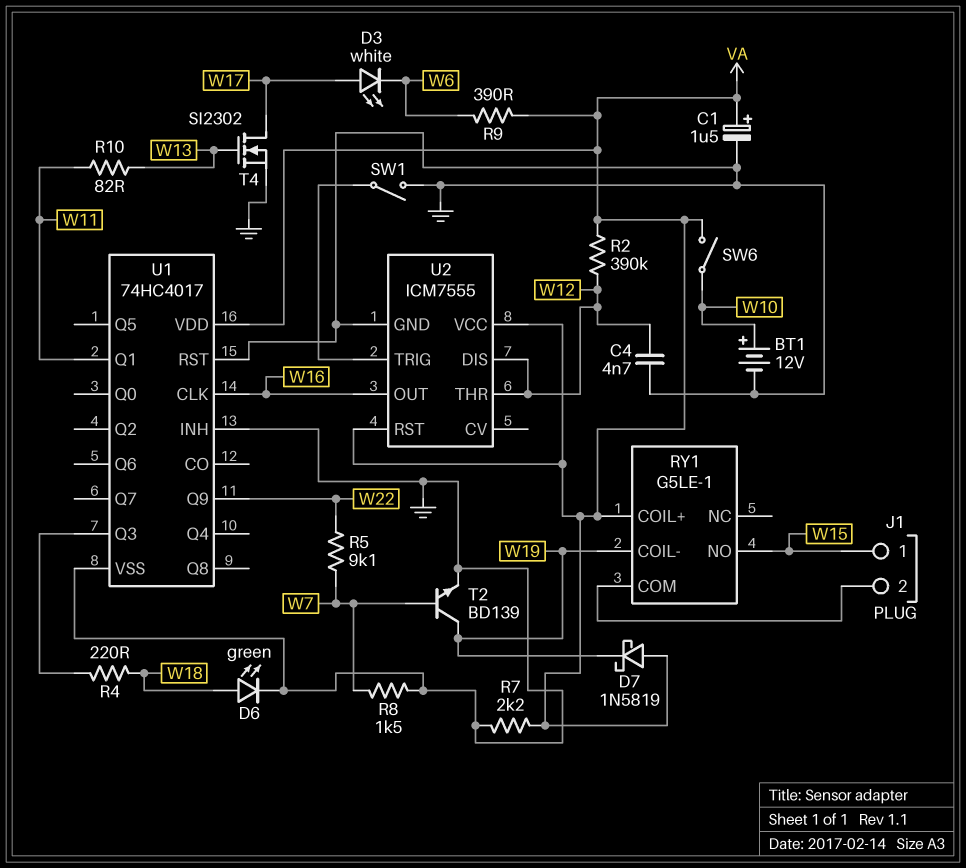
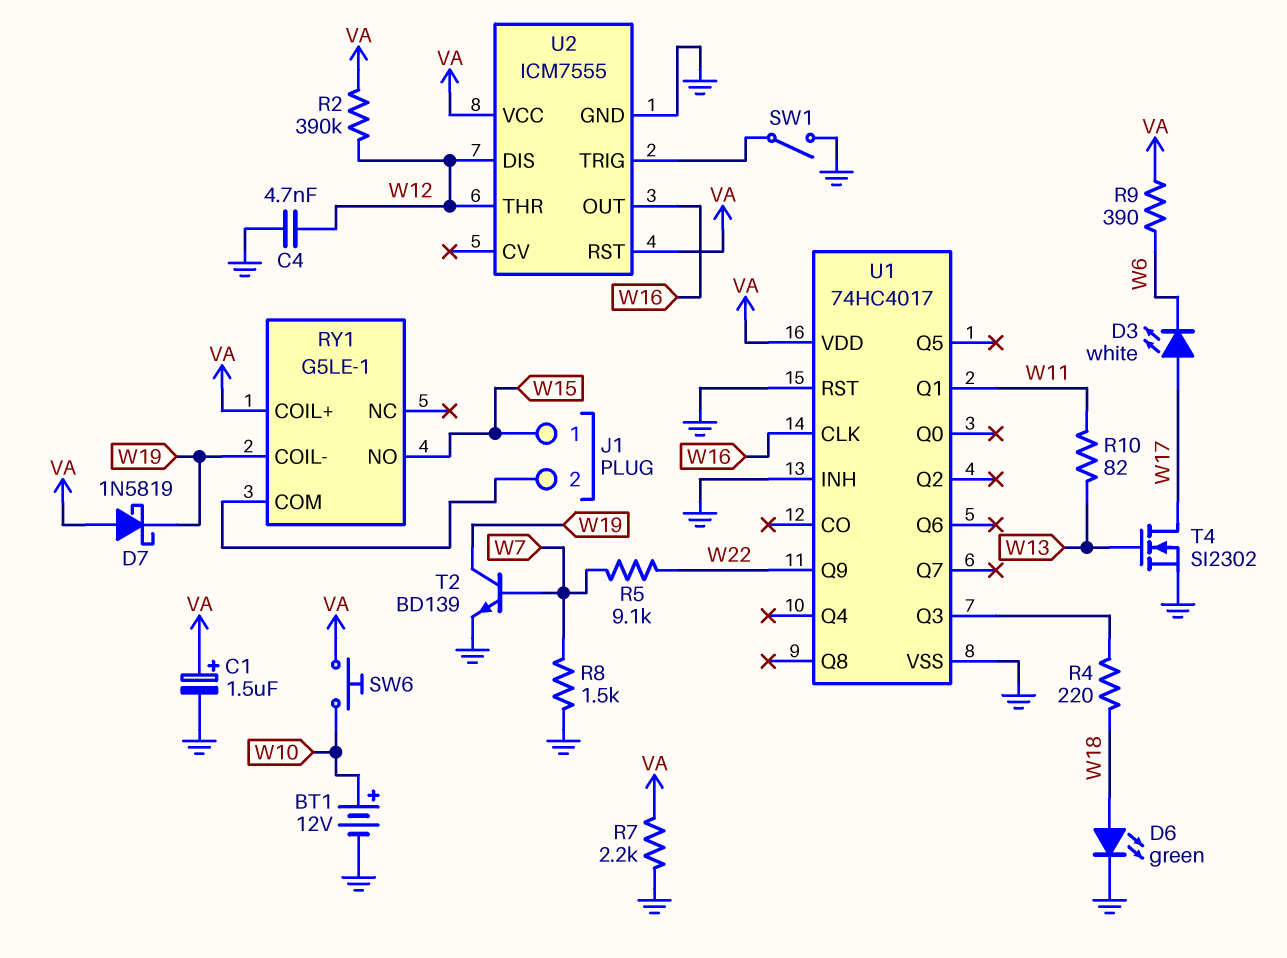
SW6: switch (VA, W10) -> button (VA, W10)

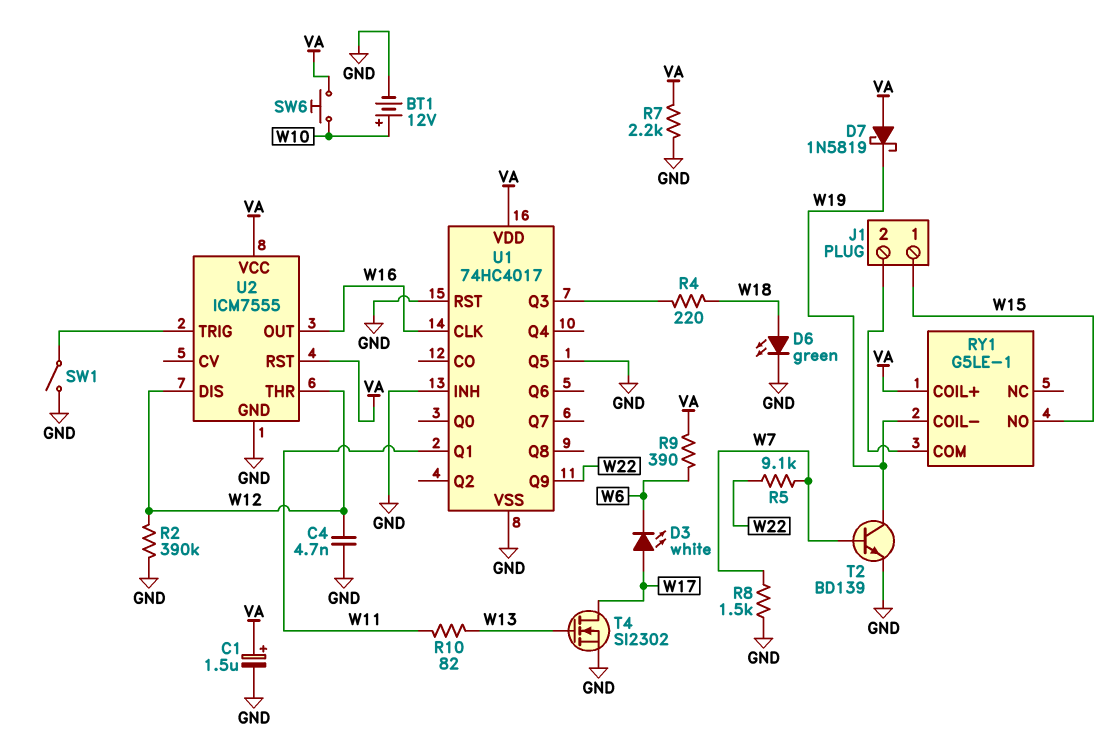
R2: 390k (VA, W12) -> 390k (GND, W12)
U1 pin Q5: none -> GND

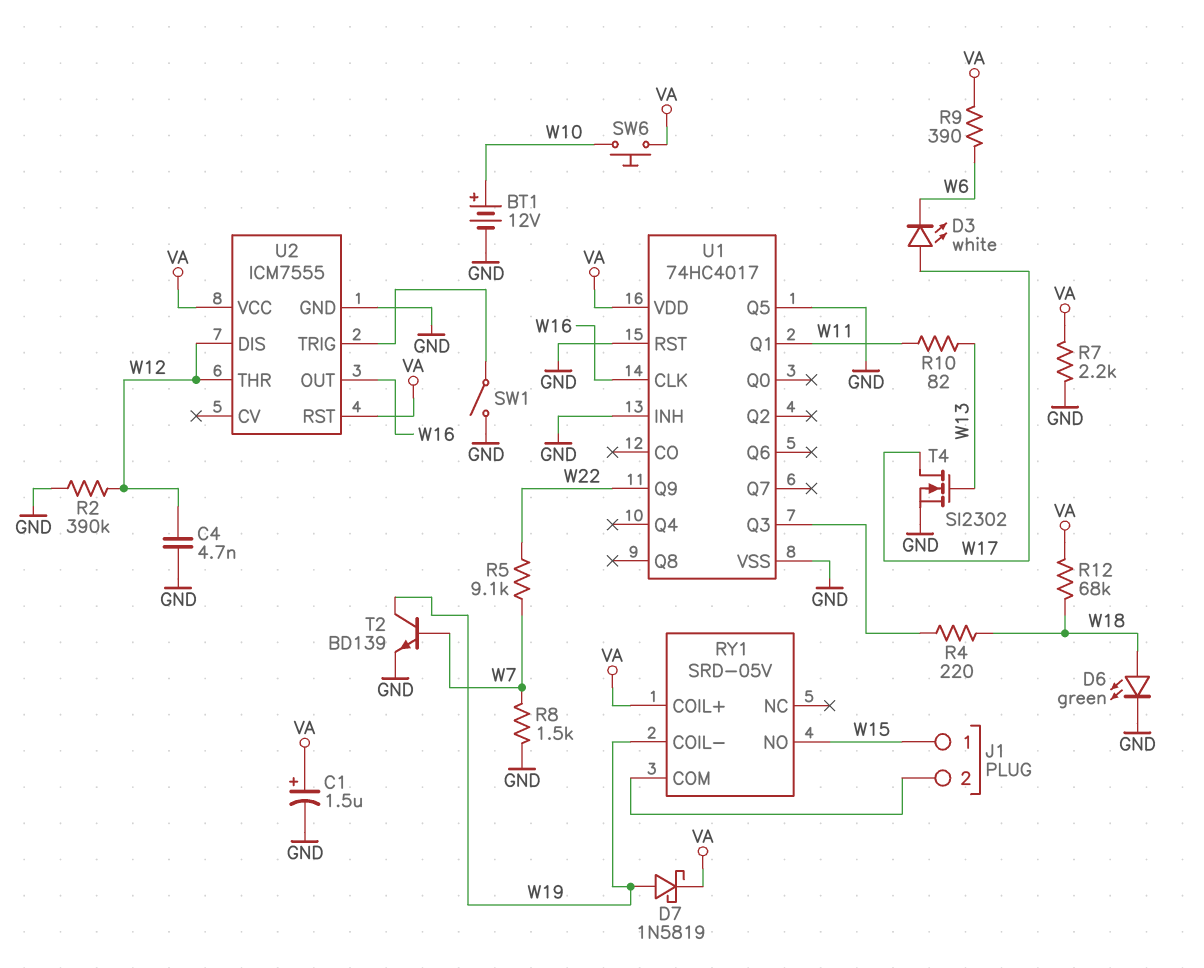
D7: schottky 1N5819 (A VA, K W19) -> schottky 1N5819 (A W19, K VA)
R12: none -> 68k (VA, W18)
RY1: G5LE-1 -> SRD-05V

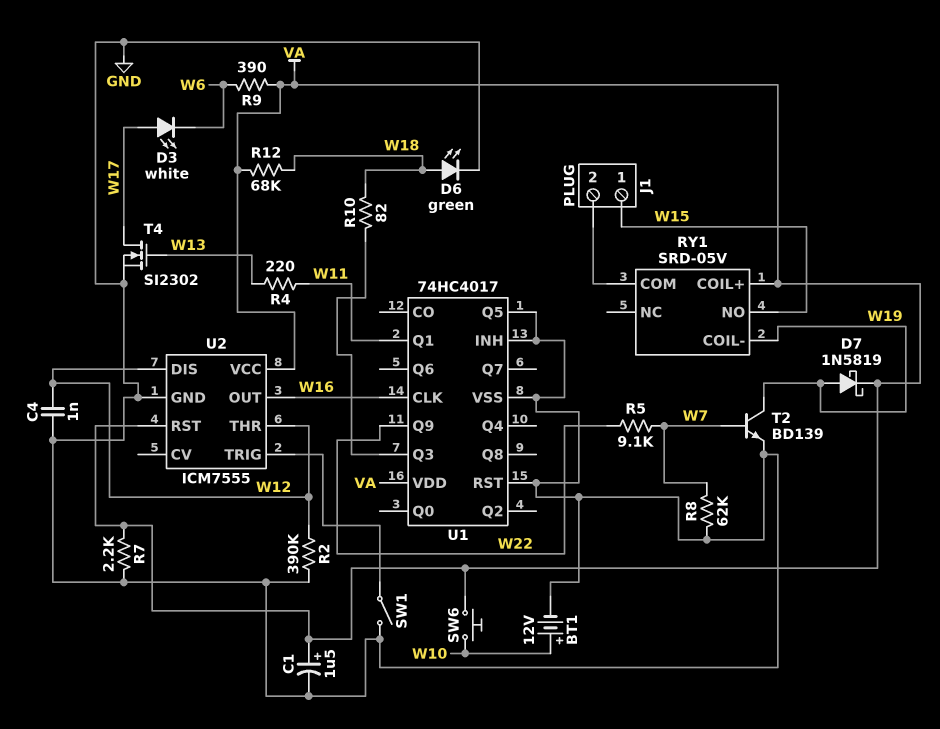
C4: 4.7nF (GND, W12) -> 1nF (GND, W12)
R4: 220 (U1/Q3, W18) -> 220 (W11, W13)
R8: 1.5k (GND, W7) -> 62k (GND, W7)
R10: 82 (W11, W13) -> 82 (U1/Q3, W18)

